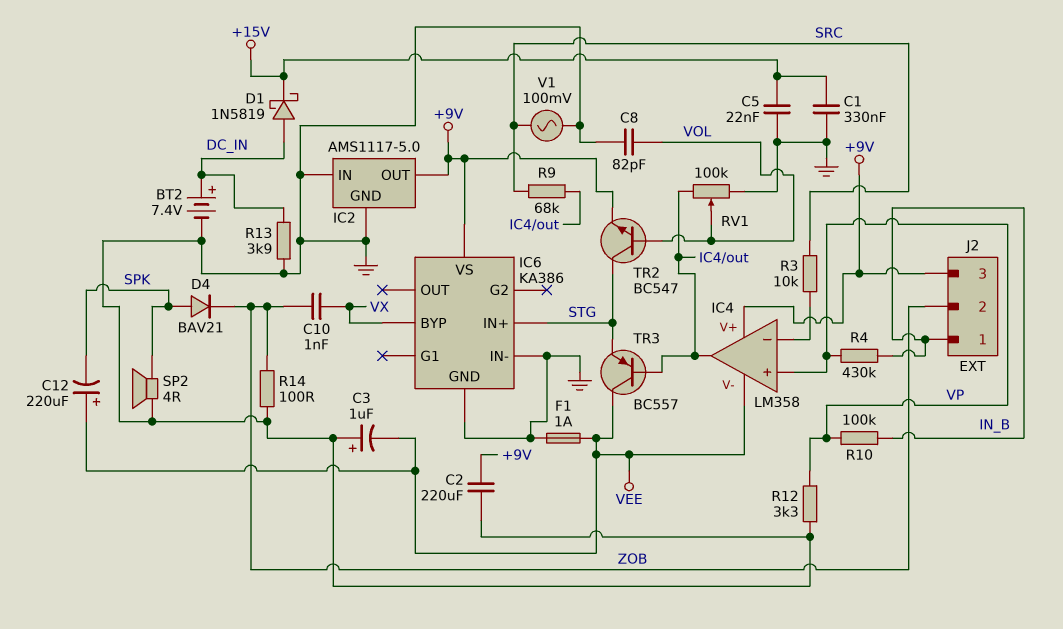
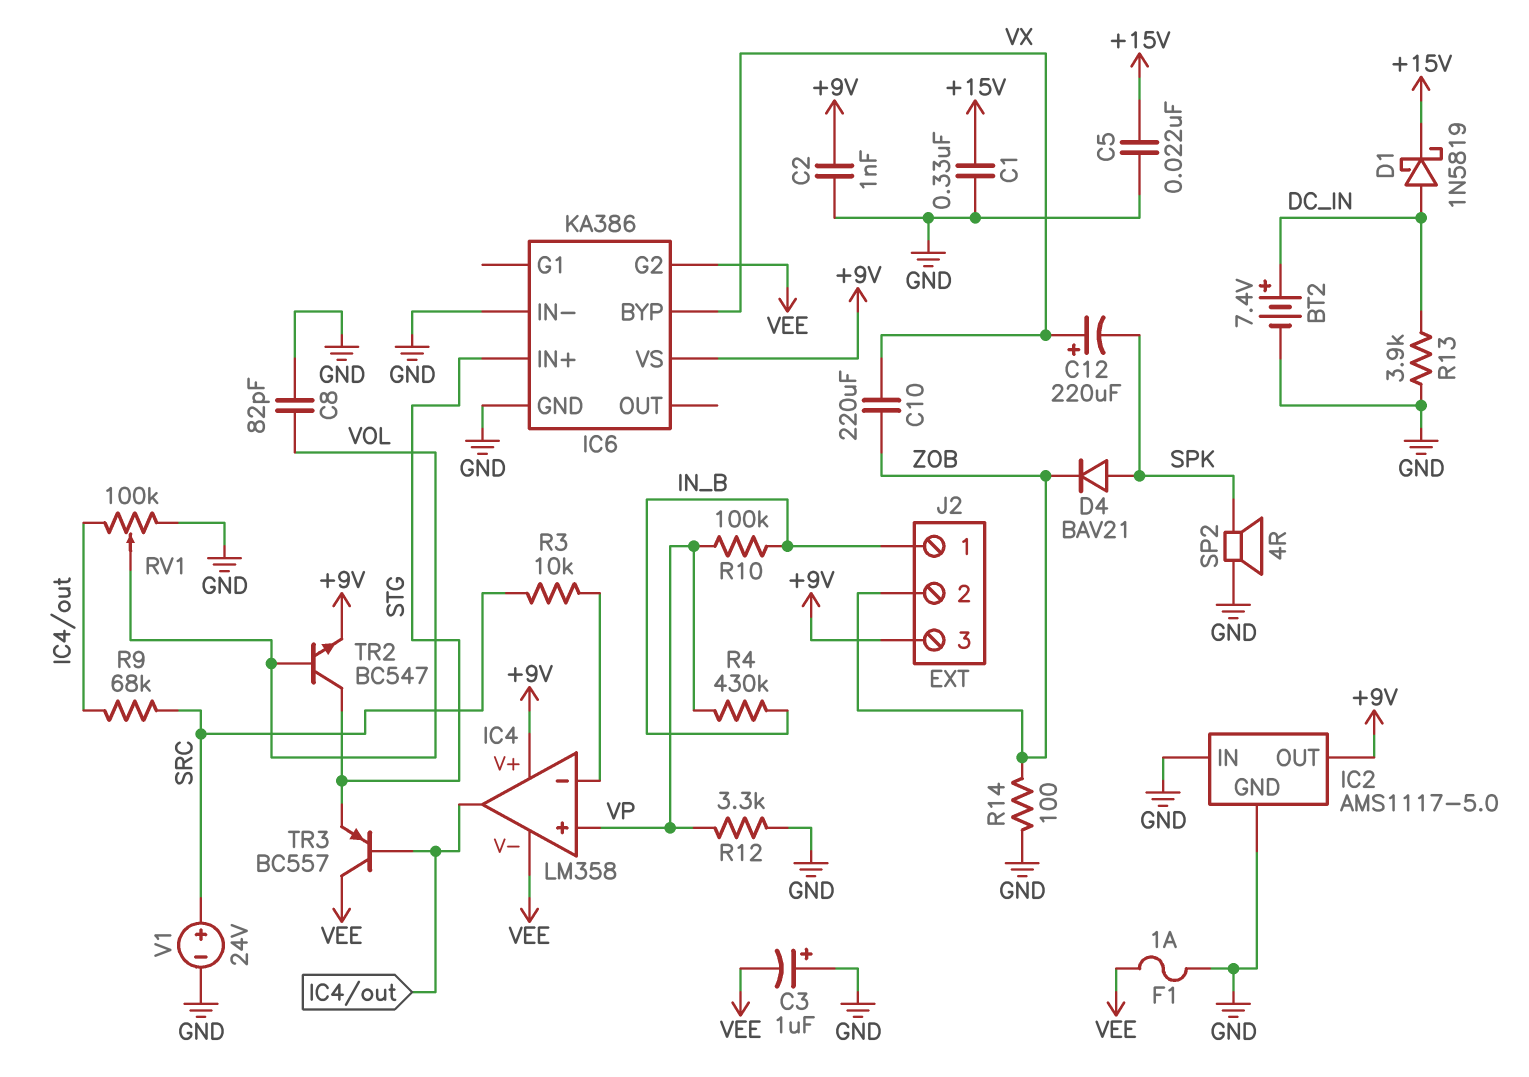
C2: 220uF (+9V, GND) -> 1nF (+9V, GND)
C10: 1nF (VX, ZOB) -> 220uF (VX, ZOB)
C12: 220uF (plus VEE, minus SPK) -> 220uF (plus VX, minus SPK)
IC6 pin G2: none -> VEE
V1: AC 100mV (GND, SRC) -> 24V (plus SRC, minus GND)

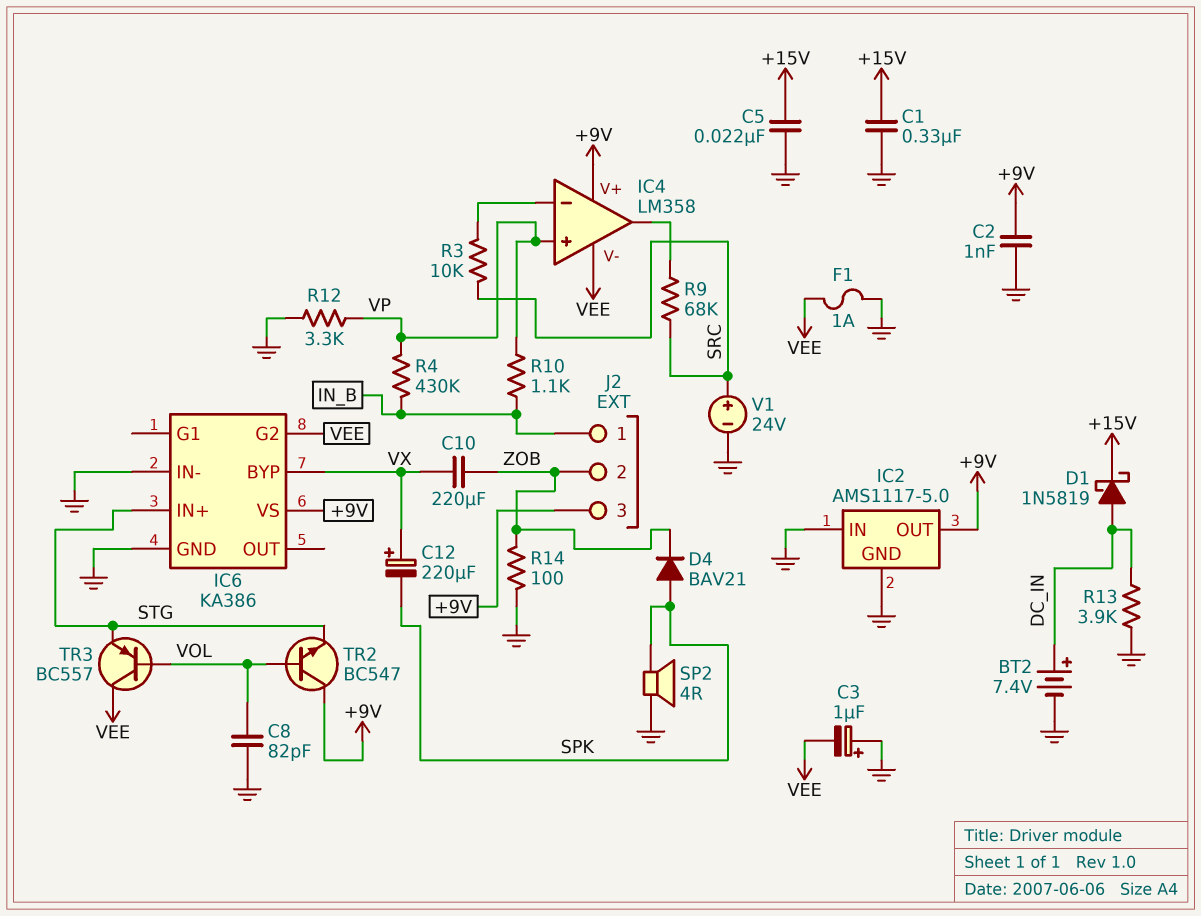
R10: 100k (IN_B, VP) -> 1.1k (IN_B, VP)
RV1: 100k (GND, IC4/out, wiper VOL) -> none
TR2: NPN BC547 (B VOL, C STG, E +9V) -> NPN BC547 (B VOL, C +9V, E STG)
TR3: PNP BC557 (B IC4/out, C VEE, E STG) -> PNP BC557 (B VOL, C VEE, E STG)

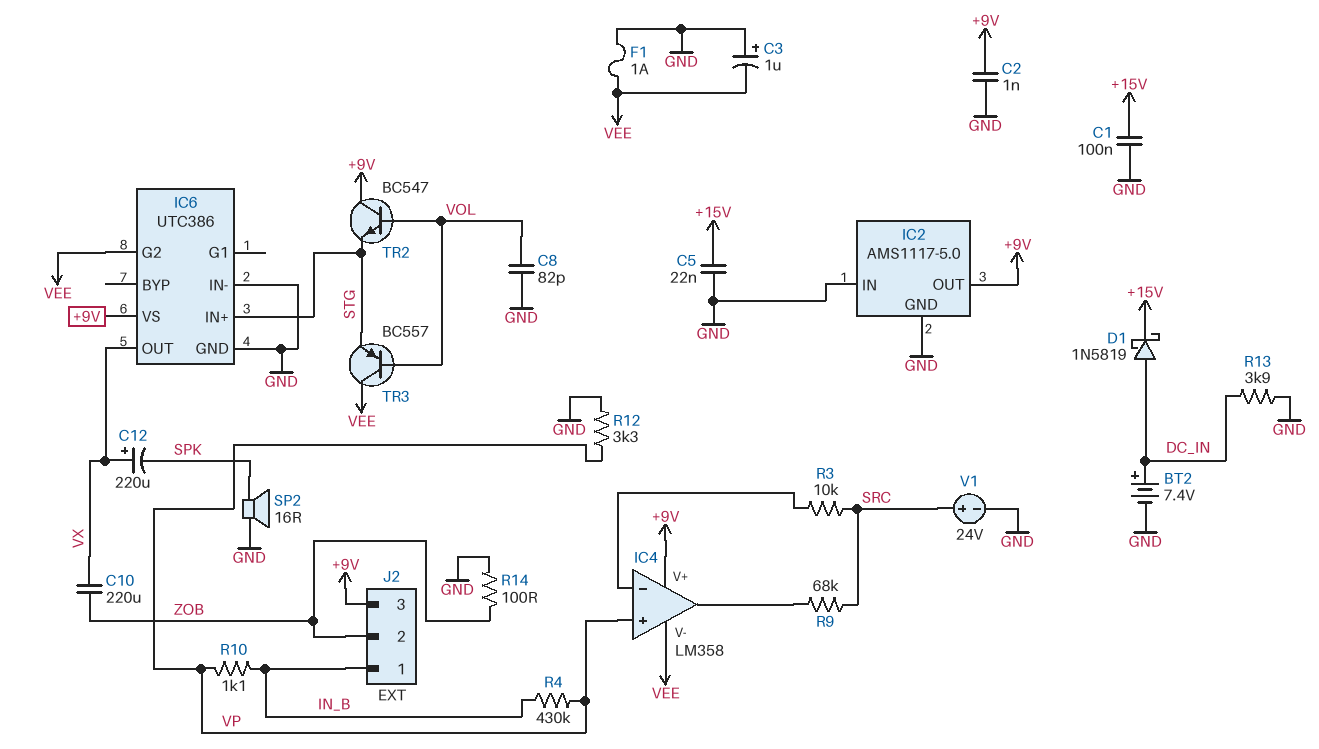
C1: 330nF (+15V, GND) -> 100nF (+15V, GND)
D4: diode BAV21 (A SPK, K ZOB) -> none
IC6: KA386 -> UTC386
IC6 pin BYP: VX -> none
IC6 pin OUT: none -> VX
SP2: speaker 4R (GND, SPK) -> speaker 16R (GND, SPK)

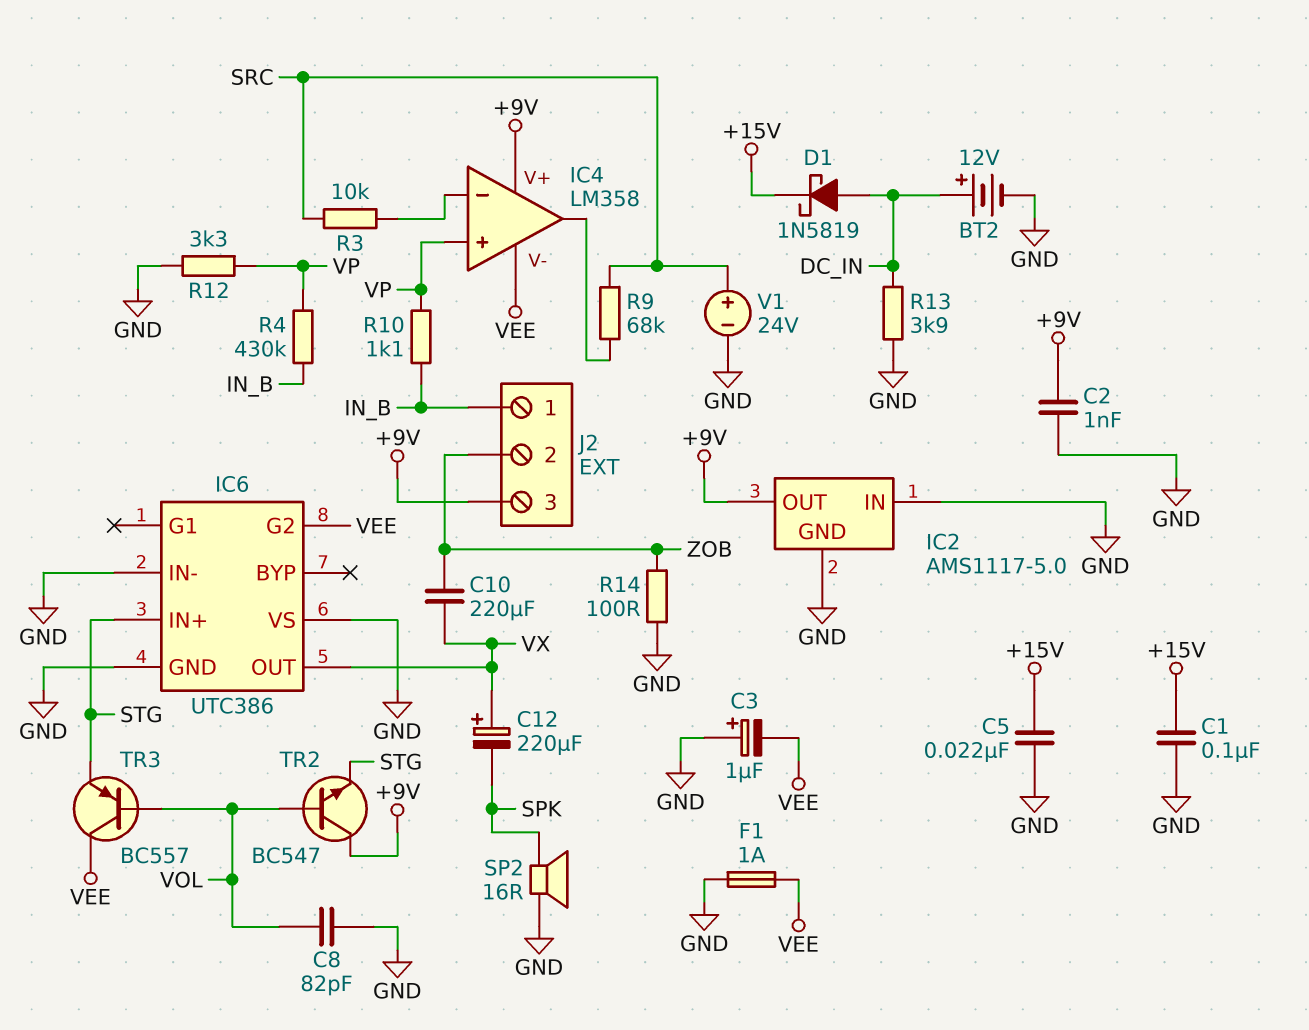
BT2: 7.4V (plus DC_IN, minus GND) -> 12V (plus DC_IN, minus GND)
IC6 pin VS: +9V -> GND

